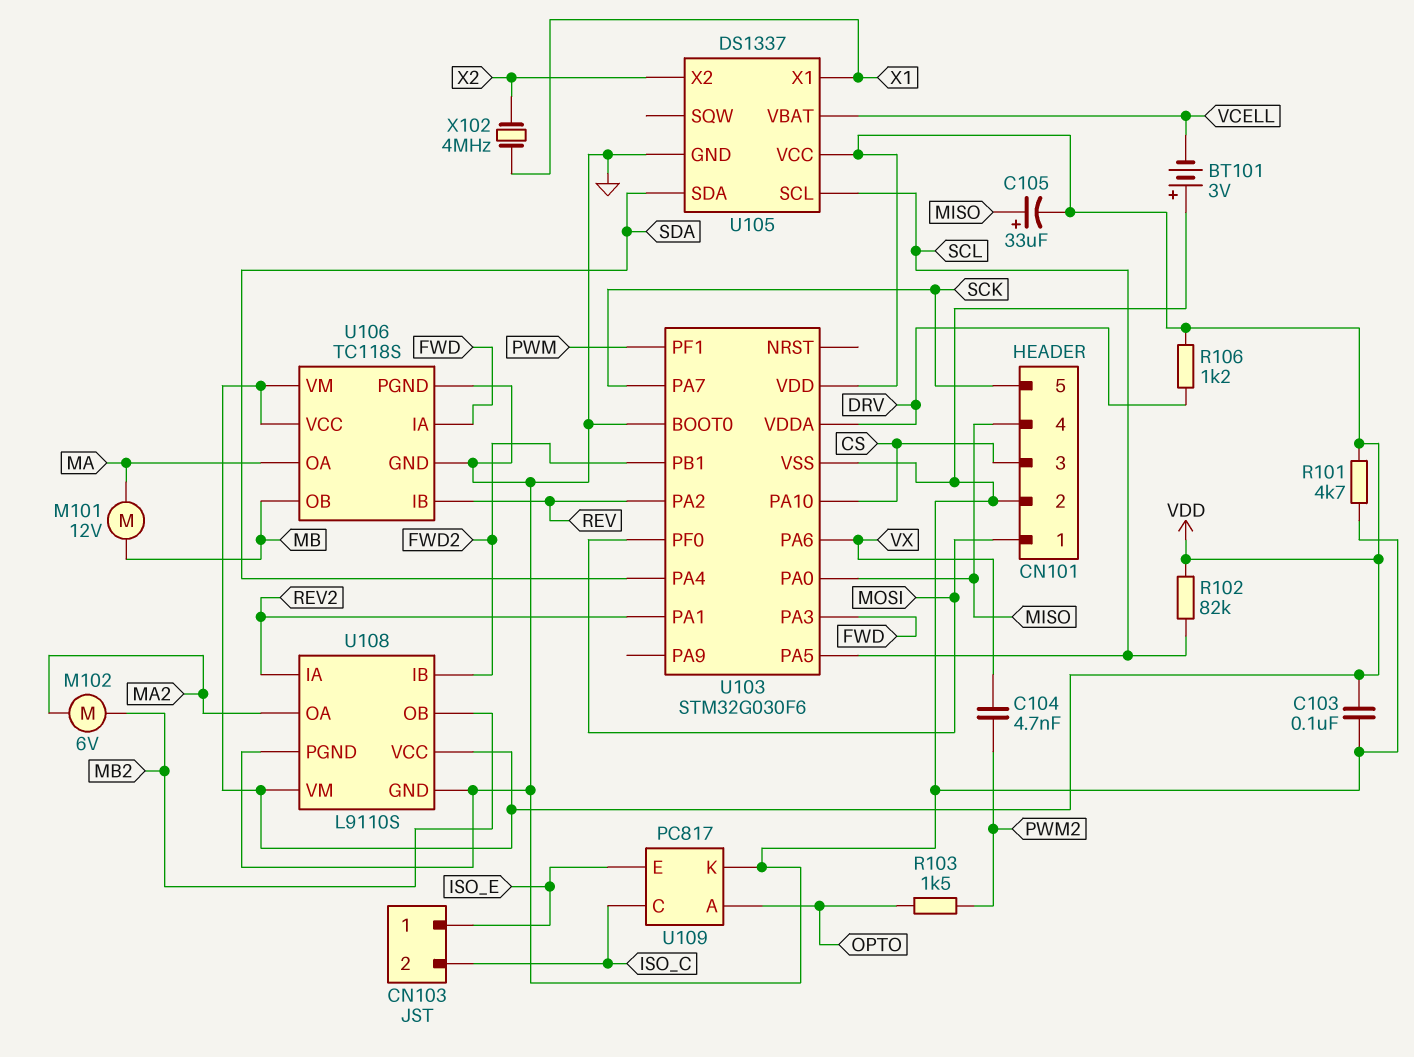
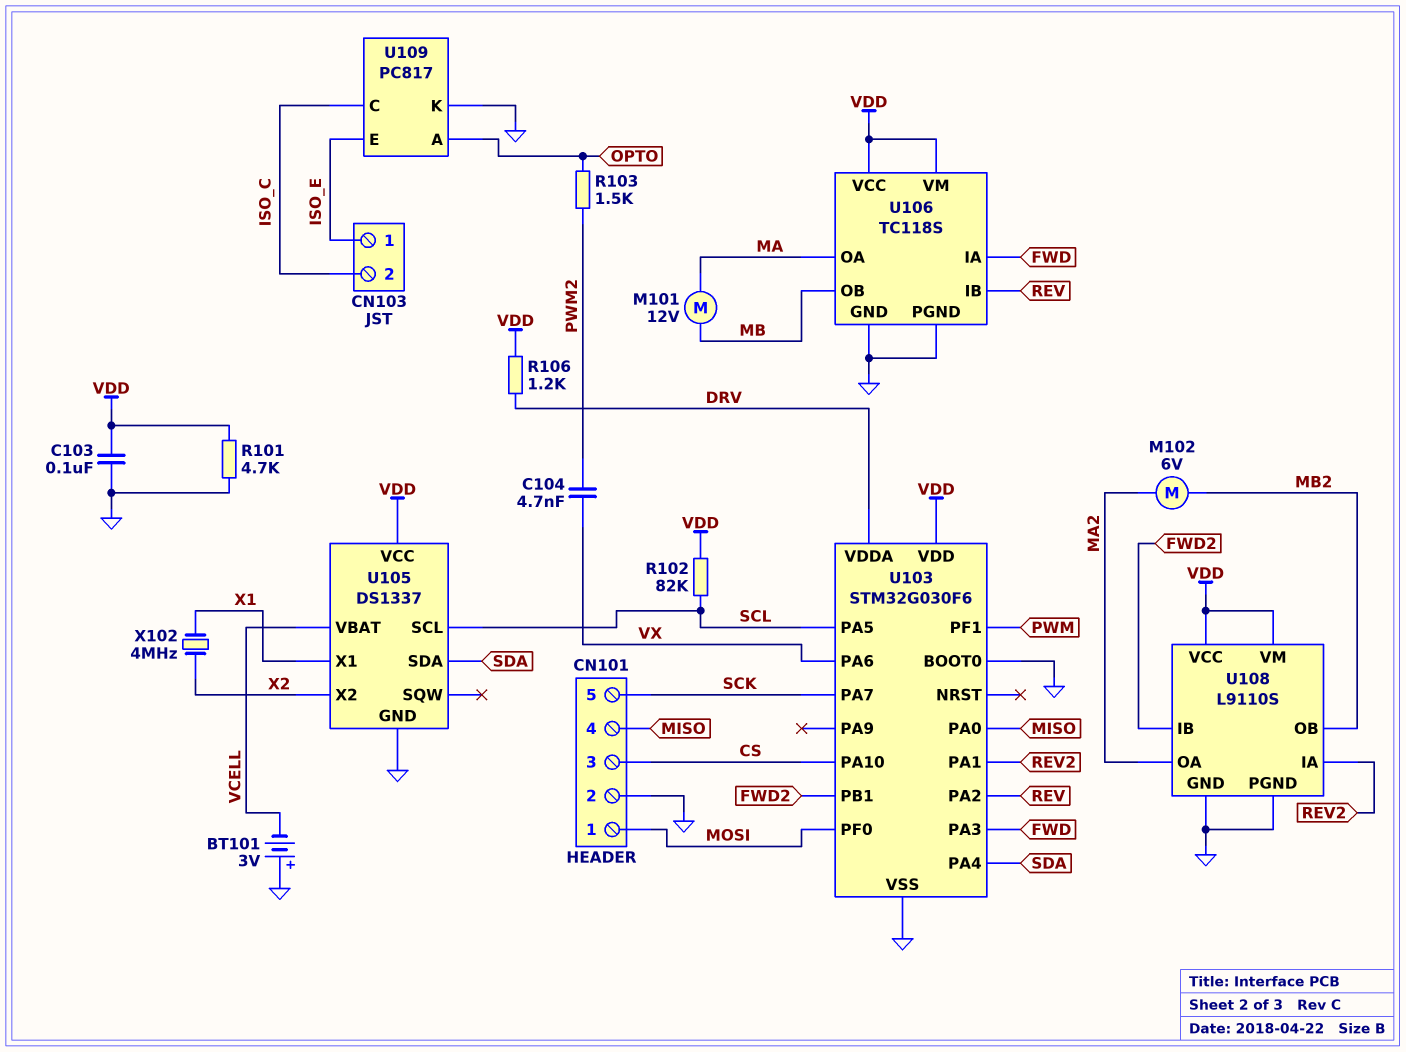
C105: 33uF (plus MISO, minus VDD) -> none

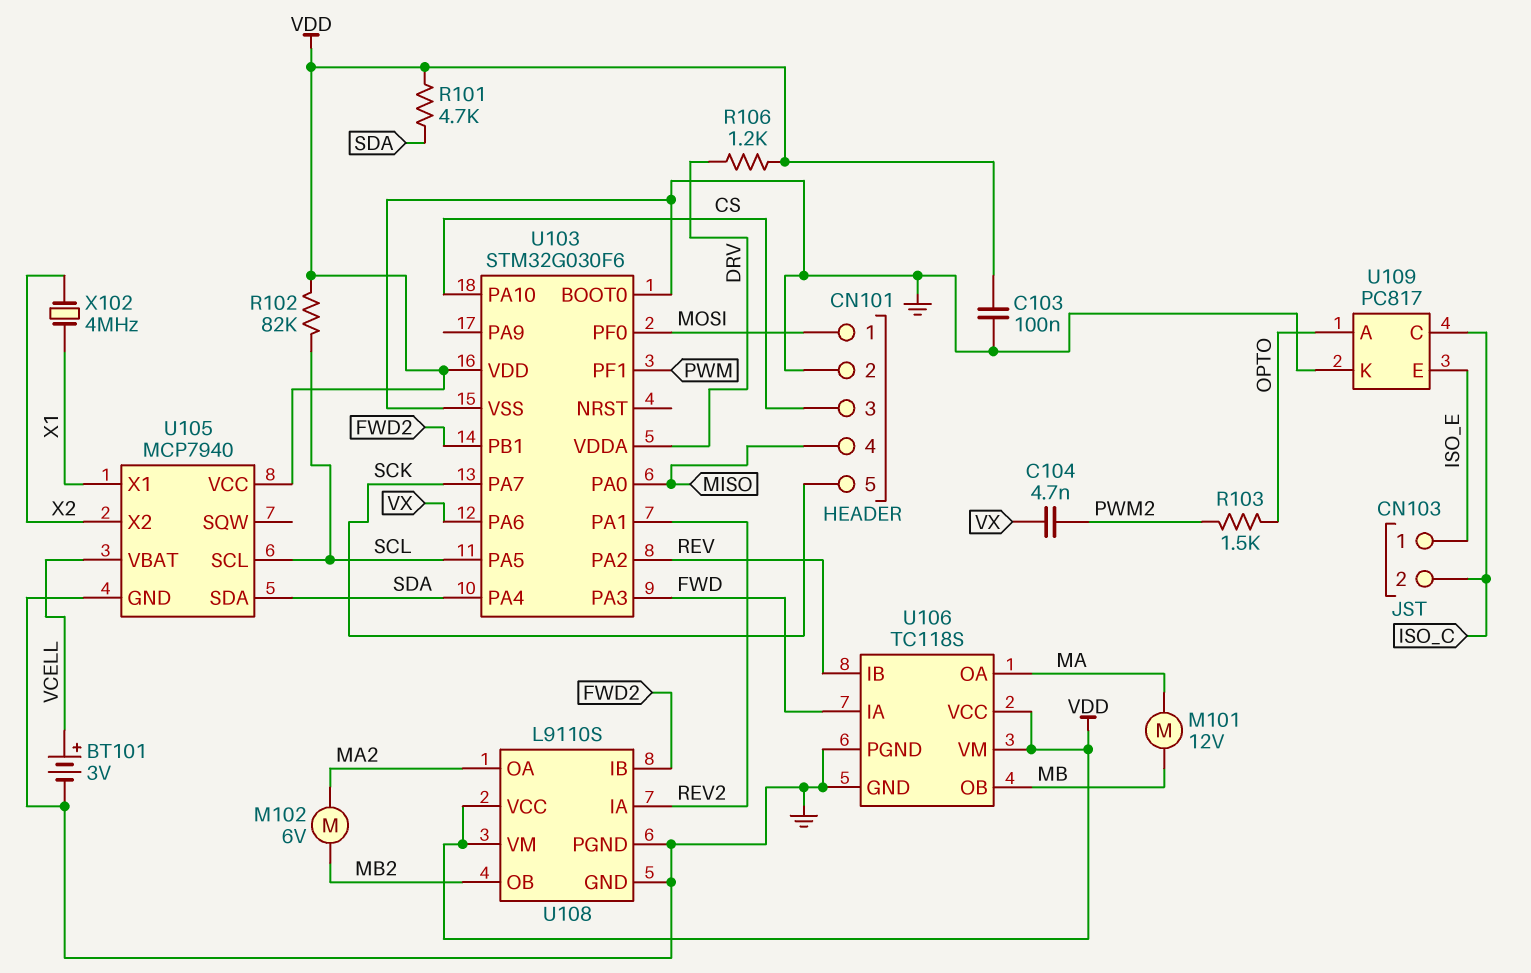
BT101: 3V (plus GND, minus VCELL) -> 3V (plus VCELL, minus GND)
R101: 4.7k (GND, VDD) -> 4.7k (SDA, VDD)
U105: DS1337 -> MCP7940

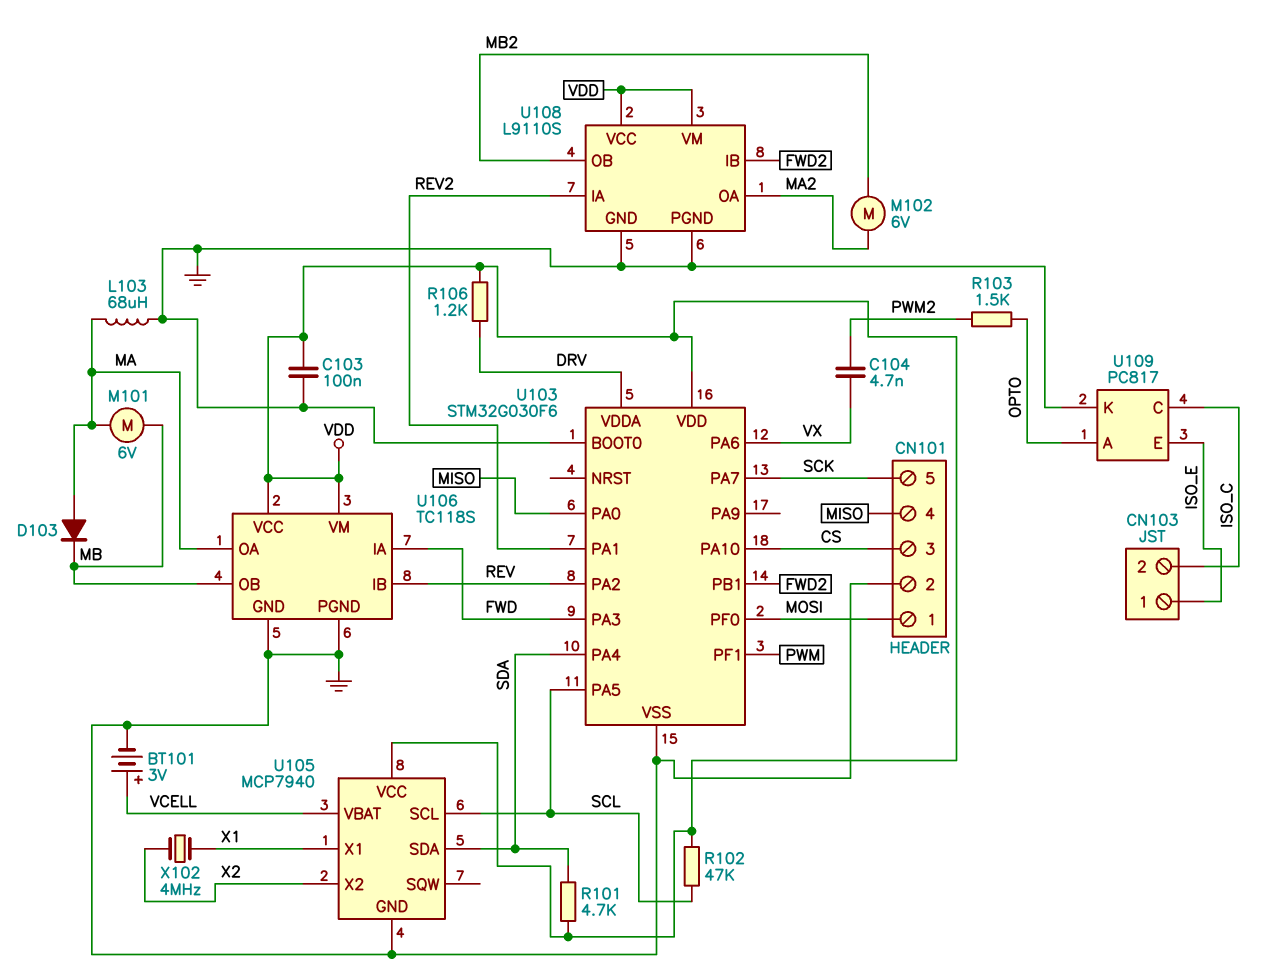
D103: none -> diode (A MA, K MB)
L103: none -> 68uH (GND, MA)
M101: motor 12V (MA, MB) -> motor 6V (MA, MB)
R102: 82k (SCL, VDD) -> 47k (SCL, VDD)

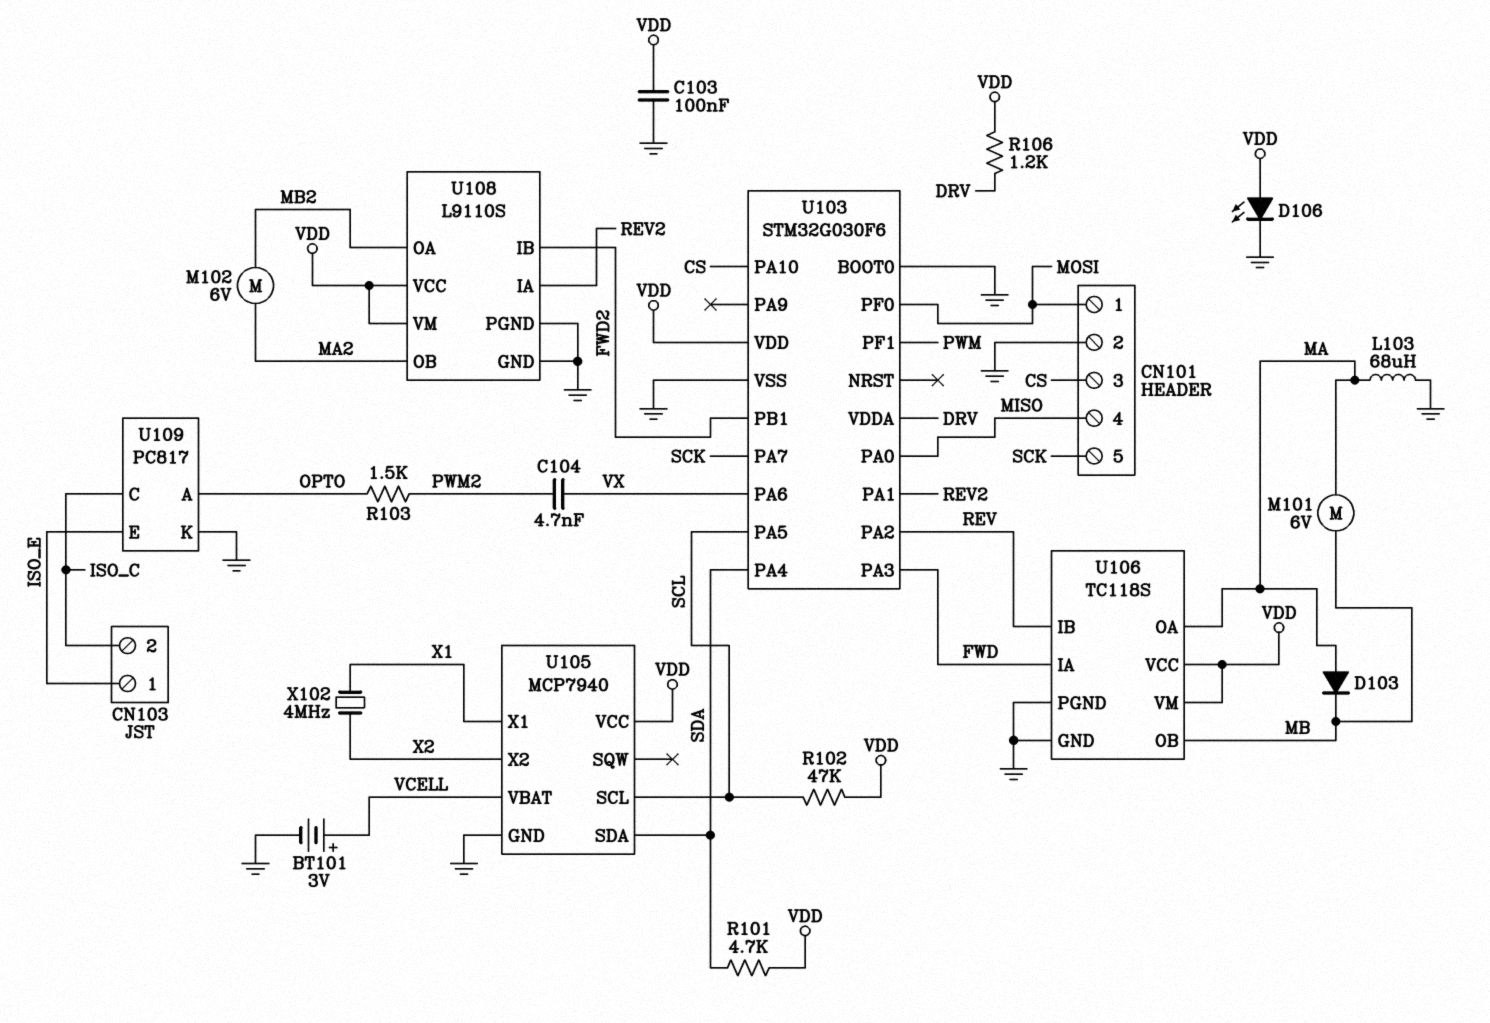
D106: none -> LED (A VDD, K GND)
U108 pin OA: MA2 -> MB2
U108 pin OB: MB2 -> MA2

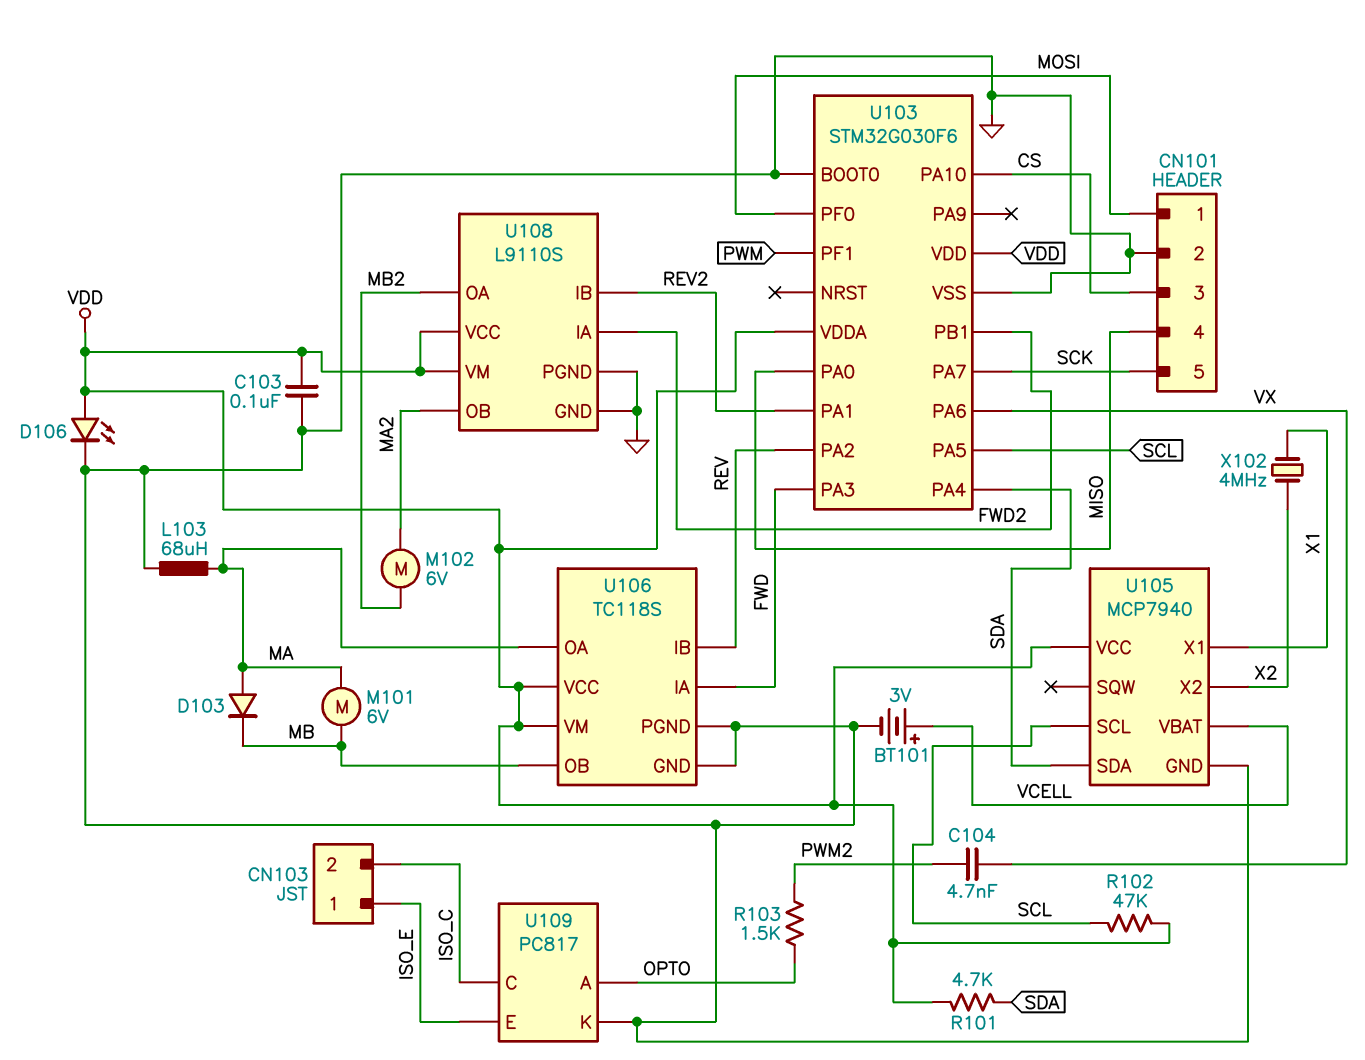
R106: 1.2k (DRV, VDD) -> none
U103 pin VDDA: DRV -> VDD
U108 pin IA: REV2 -> FWD2
U108 pin IB: FWD2 -> REV2

